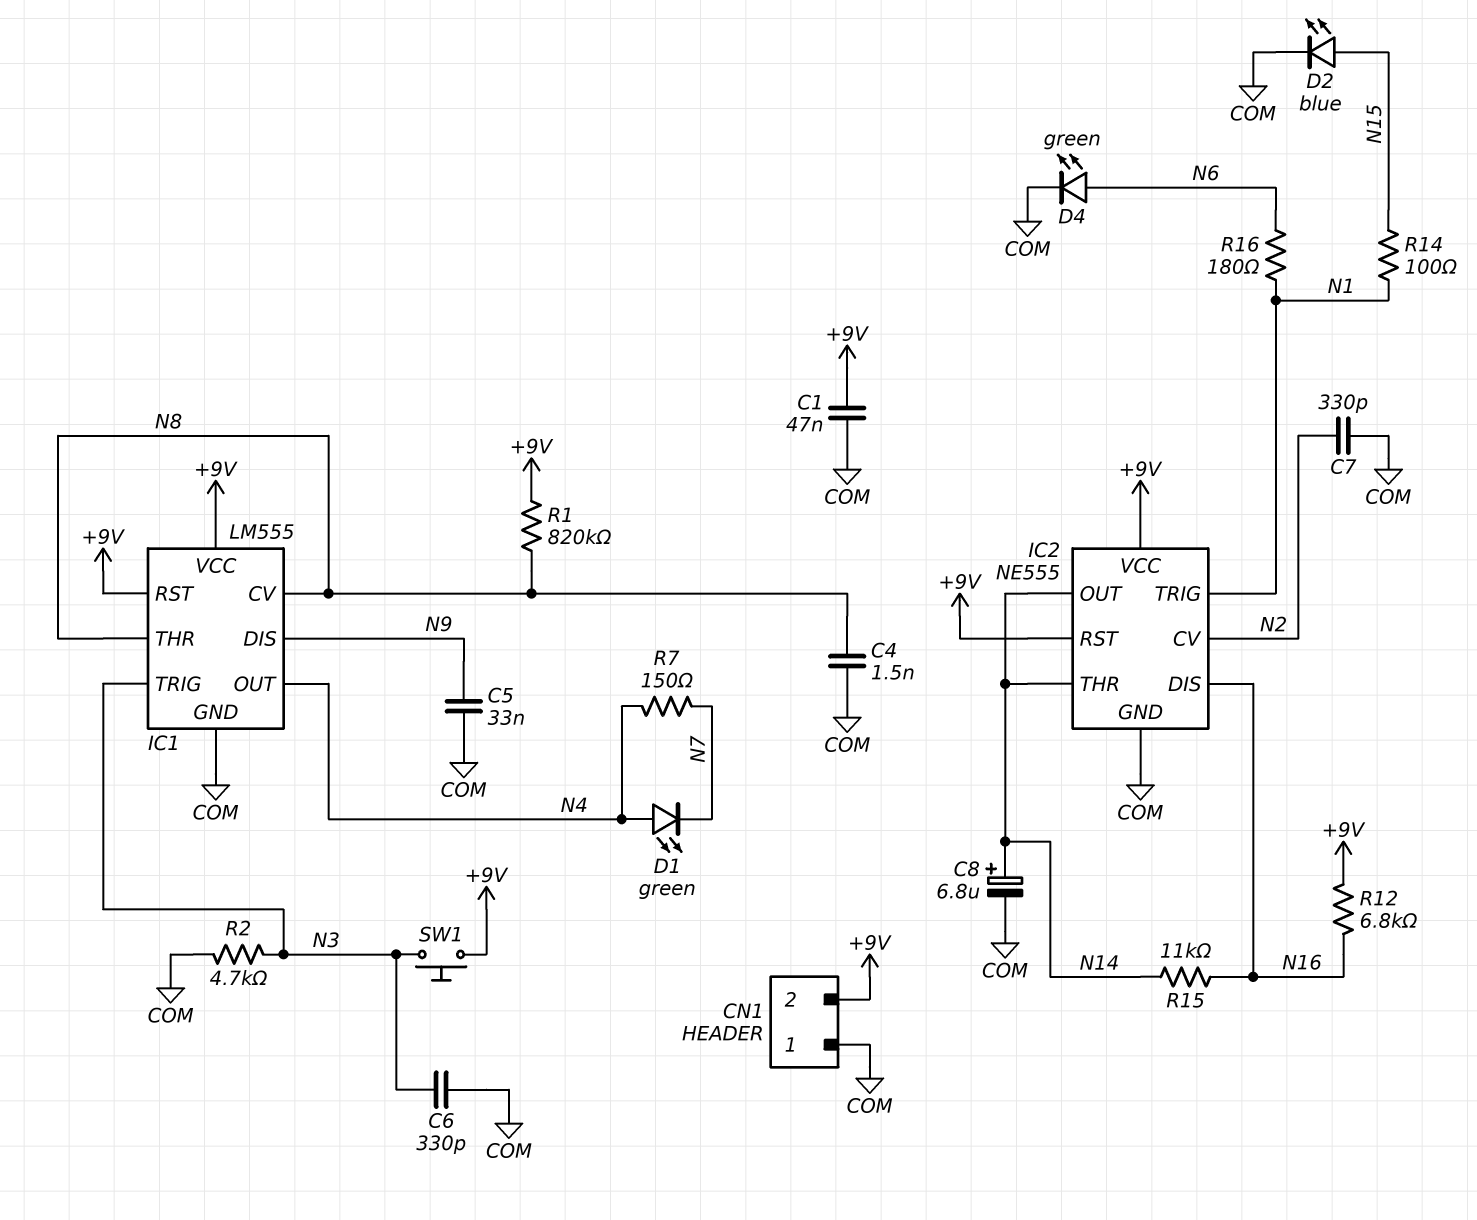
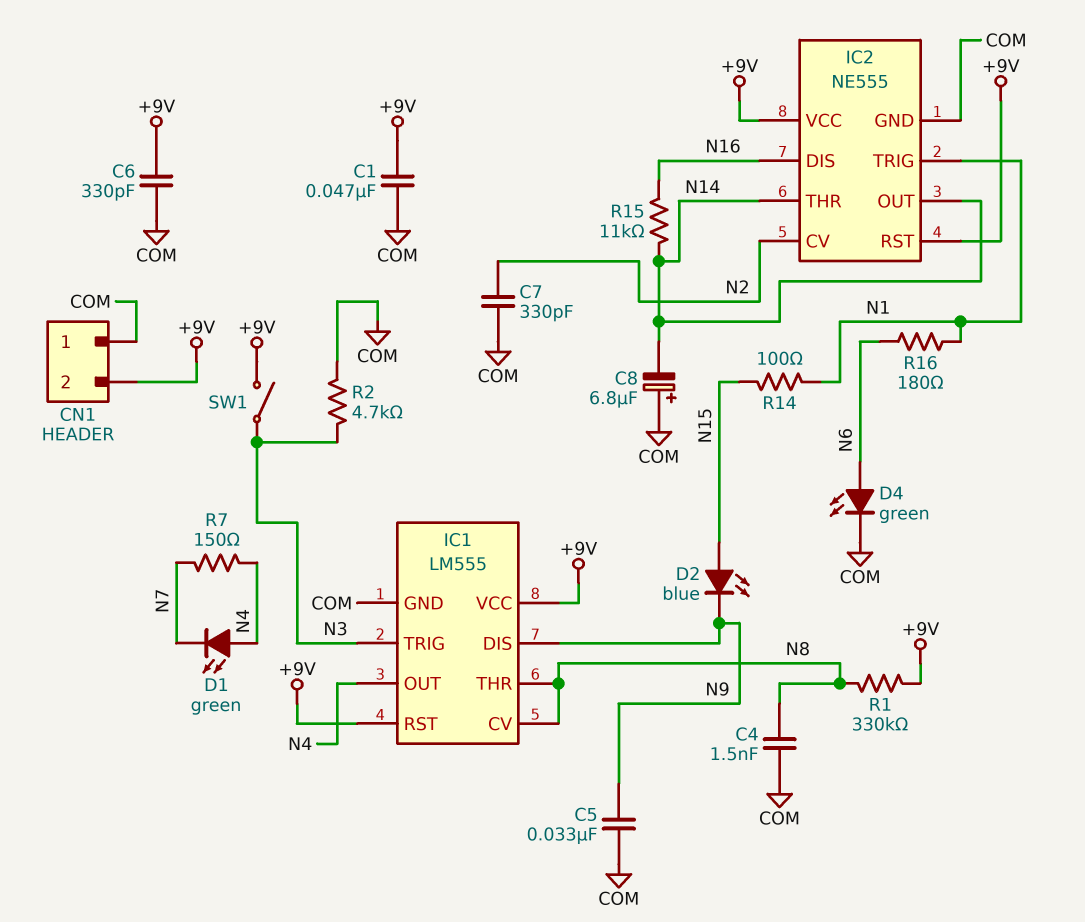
C6: 330pF (COM, N3) -> 330pF (+9V, COM)
C8: 6.8uF (plus N14, minus COM) -> 6.8uF (plus COM, minus N14)
D2: LED blue (A N15, K COM) -> LED blue (A N15, K N9)
R1: 820k (+9V, N8) -> 330k (+9V, N8)
R12: 6.8k (+9V, N16) -> none
SW1: button (+9V, N3) -> switch (+9V, N3)

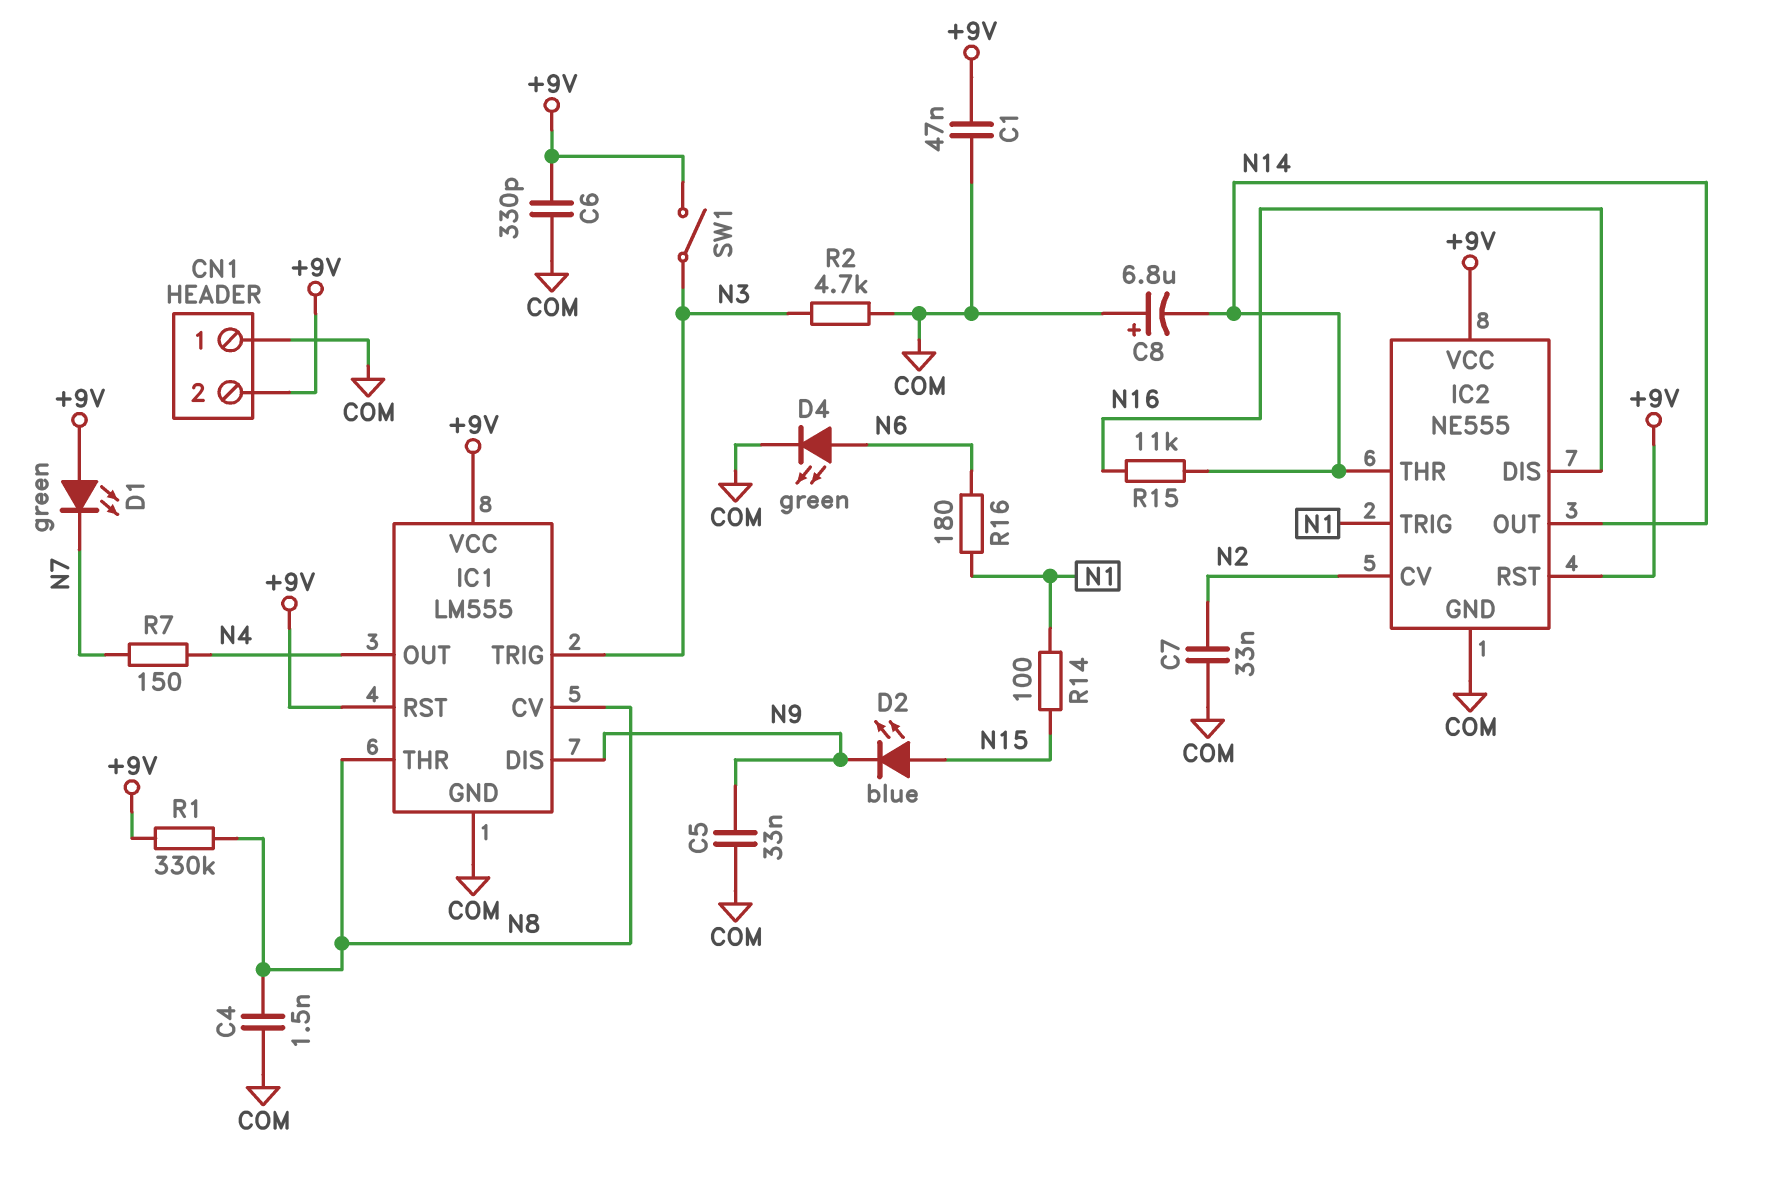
C7: 330pF (COM, N2) -> 33nF (COM, N2)
D1: LED green (A N4, K N7) -> LED green (A +9V, K N7)

